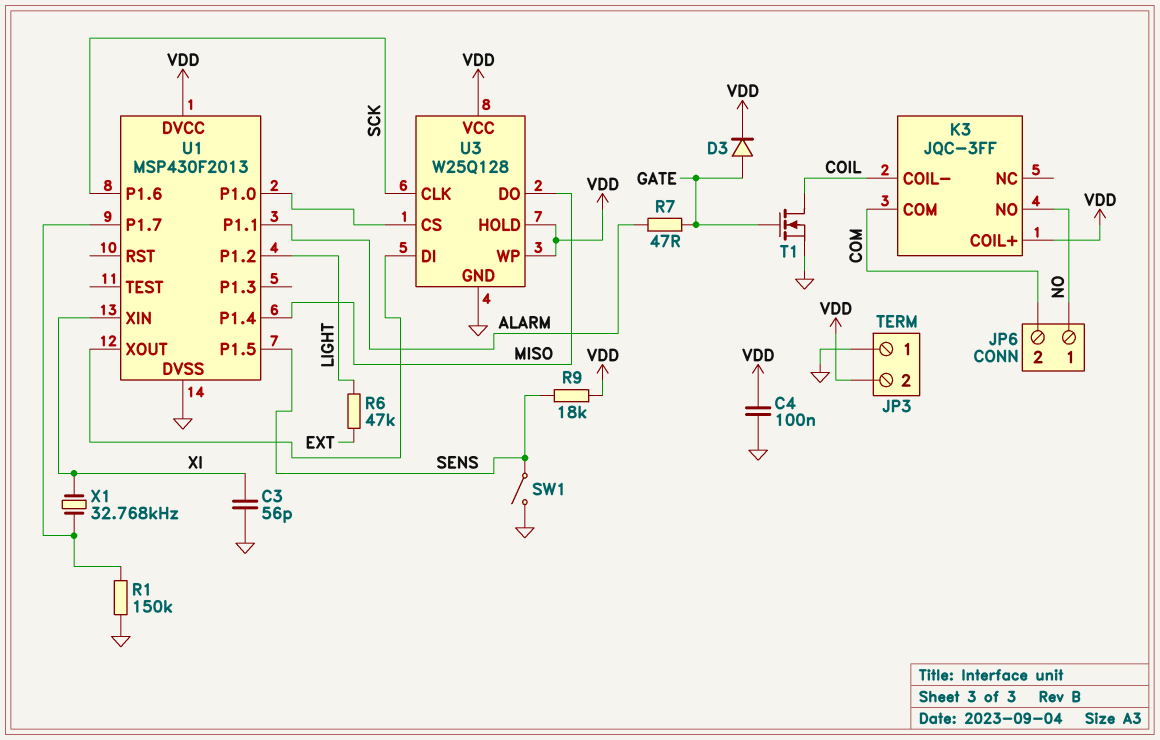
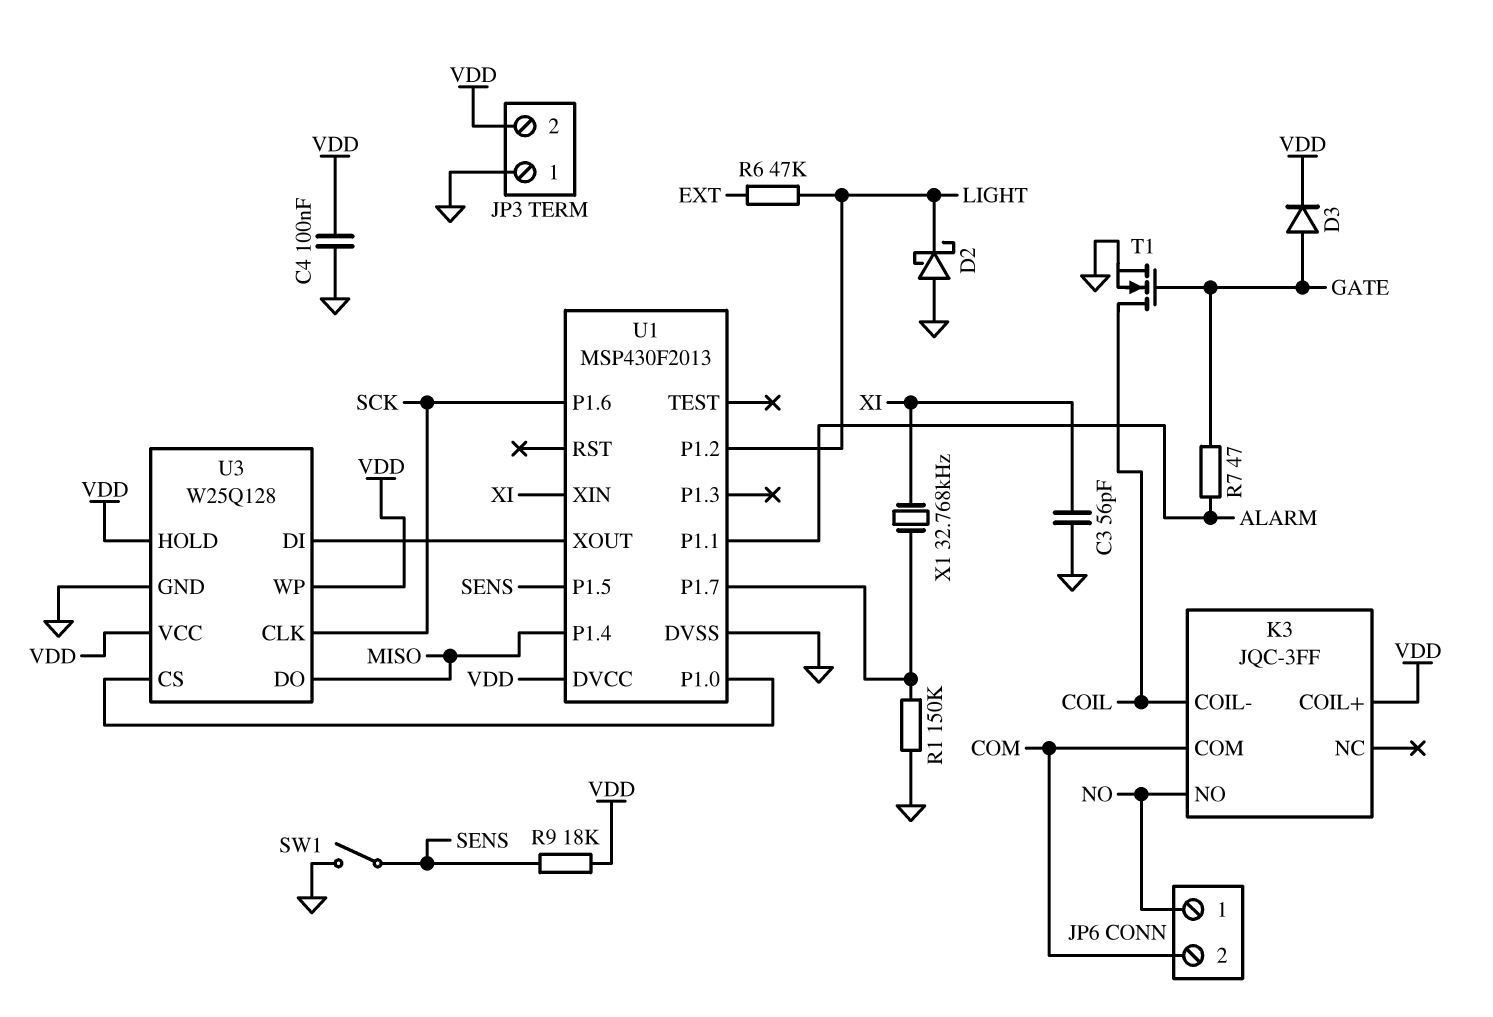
D2: none -> schottky (A GND, K LIGHT)

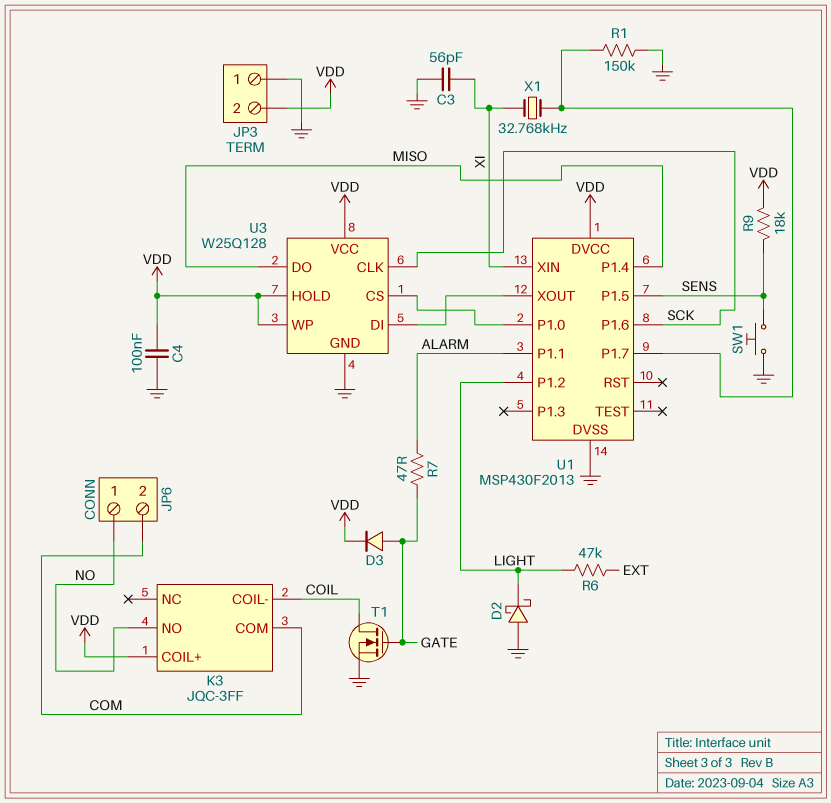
SW1: switch (GND, SENS) -> button (GND, SENS)

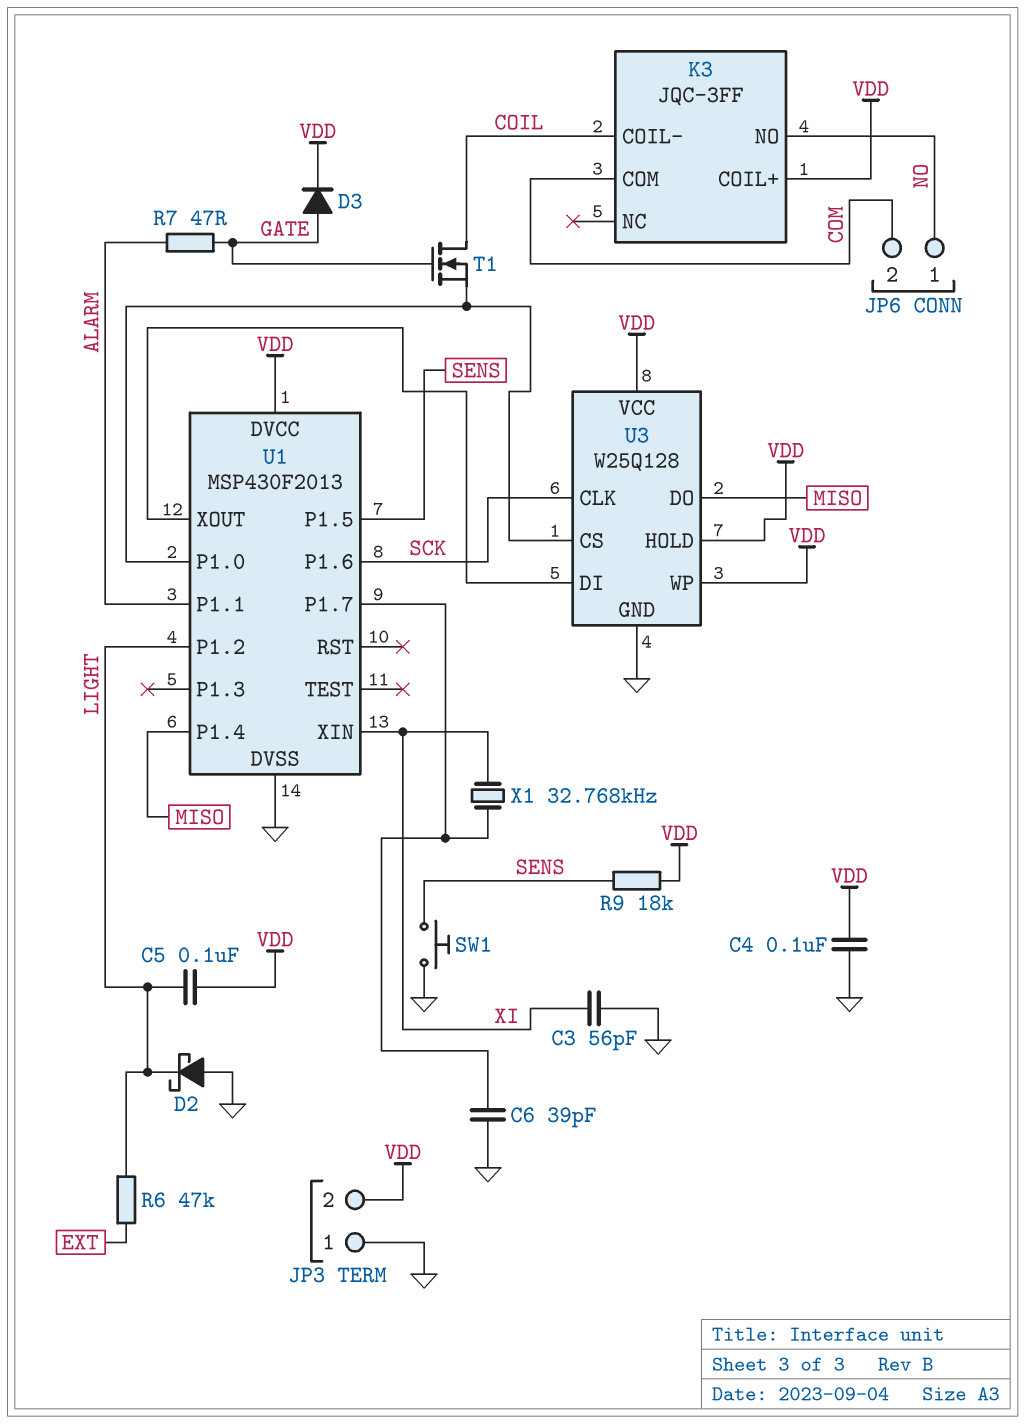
C5: none -> 100nF (LIGHT, VDD)
C6: none -> 39pF (GND, U1/P1.7)
R1: 150k (GND, U1/P1.7) -> none
T1: NMOS (G GATE, D COIL, S GND) -> NMOS (G GATE, D COIL, S U1/P1.0)

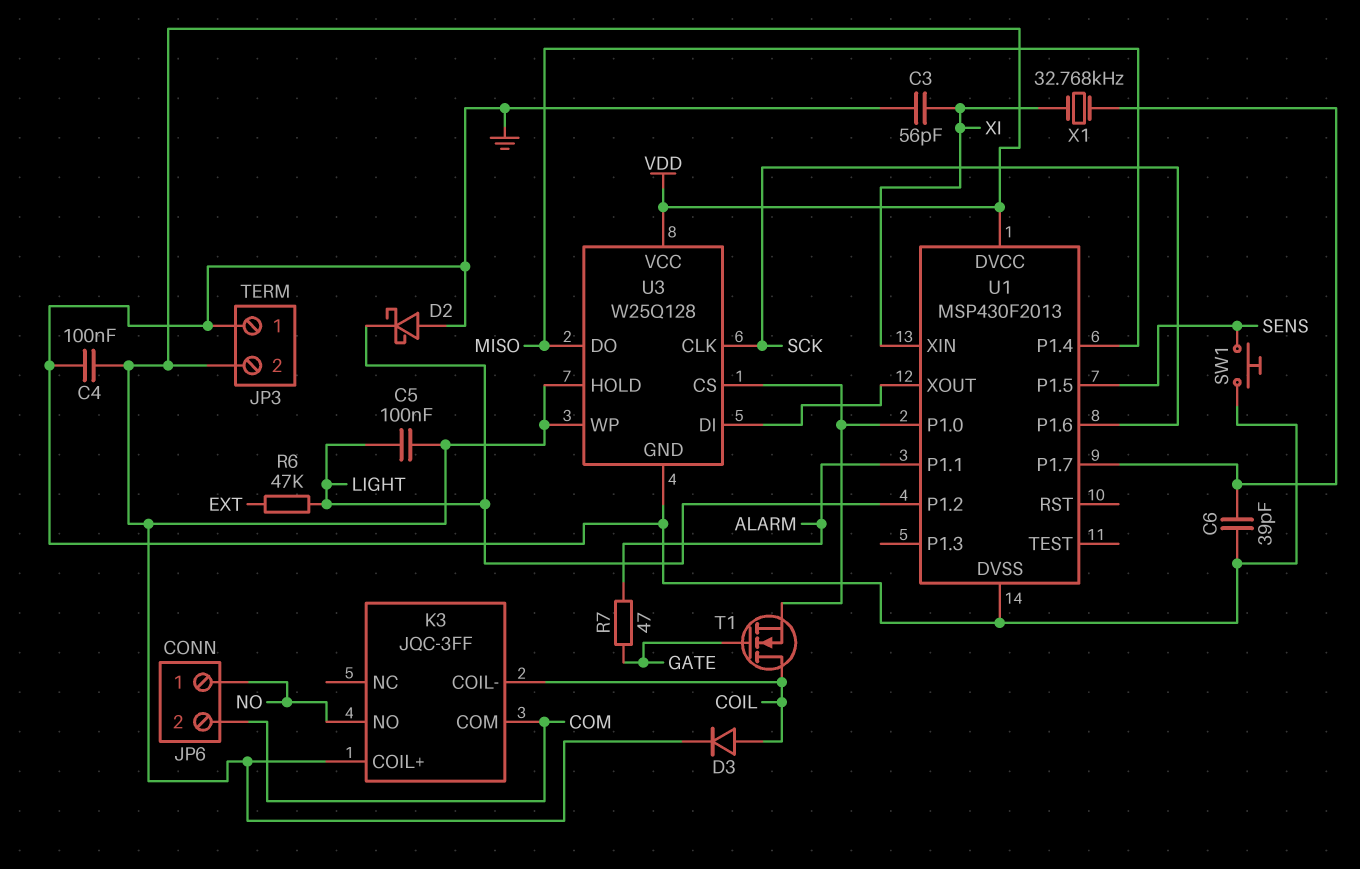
D3: diode (A GATE, K VDD) -> diode (A COIL, K VDD)
R9: 18k (SENS, VDD) -> none

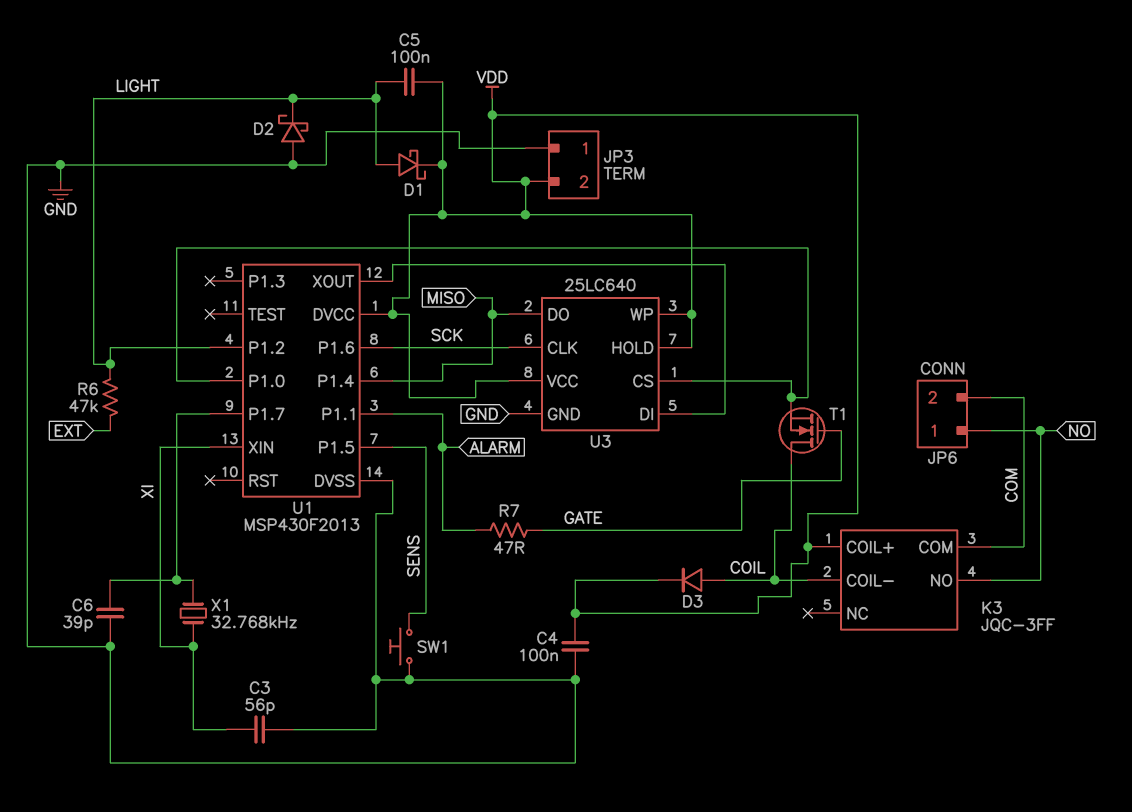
D1: none -> schottky (A LIGHT, K VDD)
U3: W25Q128 -> 25LC640

